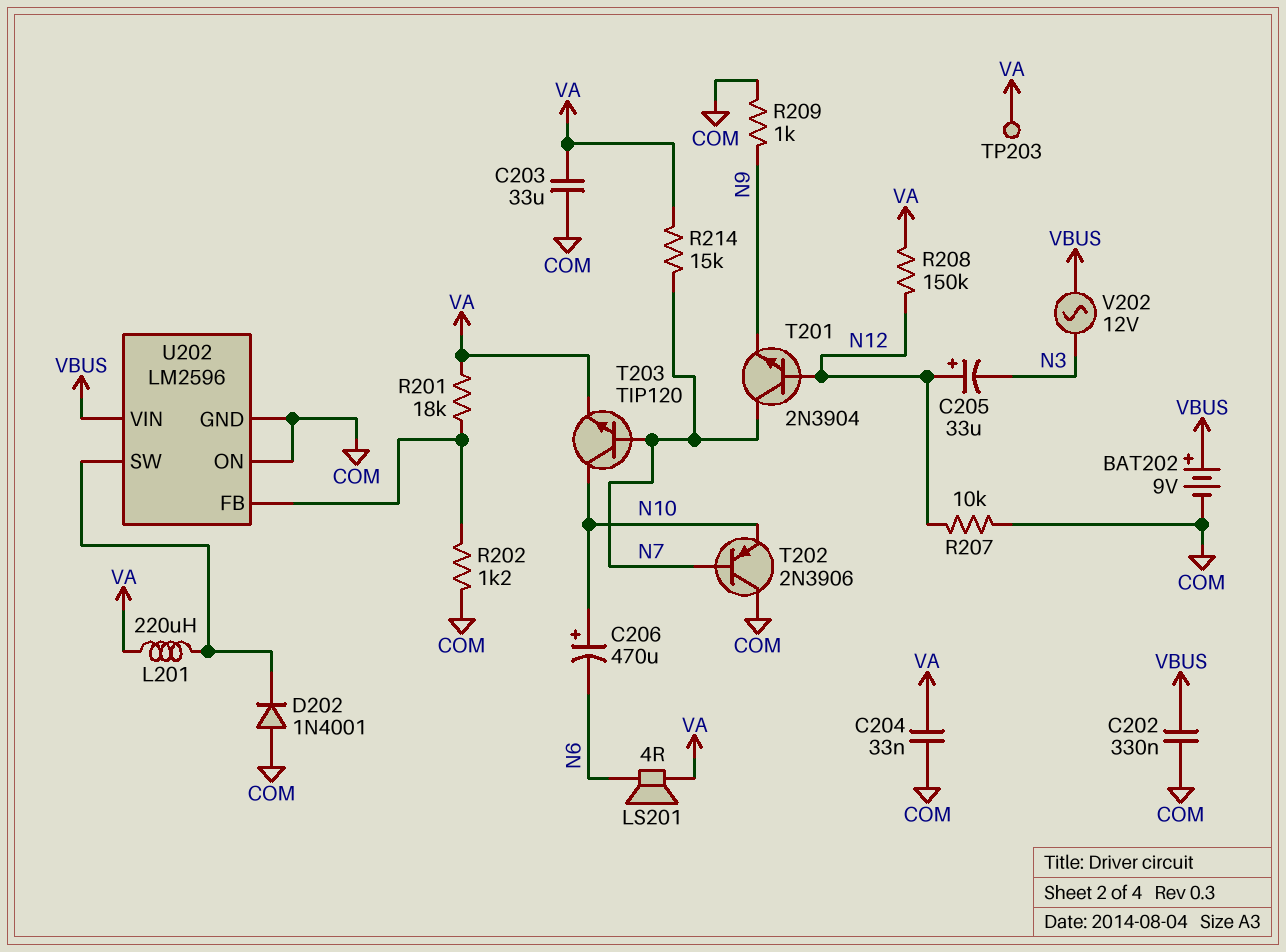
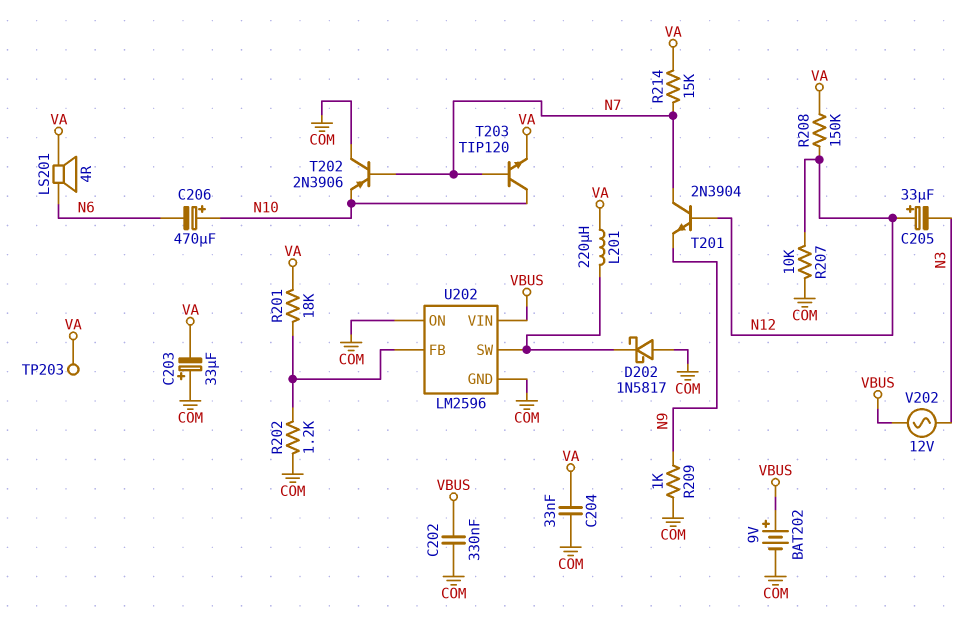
C203: 33uF (COM, VA) -> 33uF (plus COM, minus VA)
D202: diode 1N4001 (A COM, K U202/SW) -> schottky 1N5817 (A COM, K U202/SW)

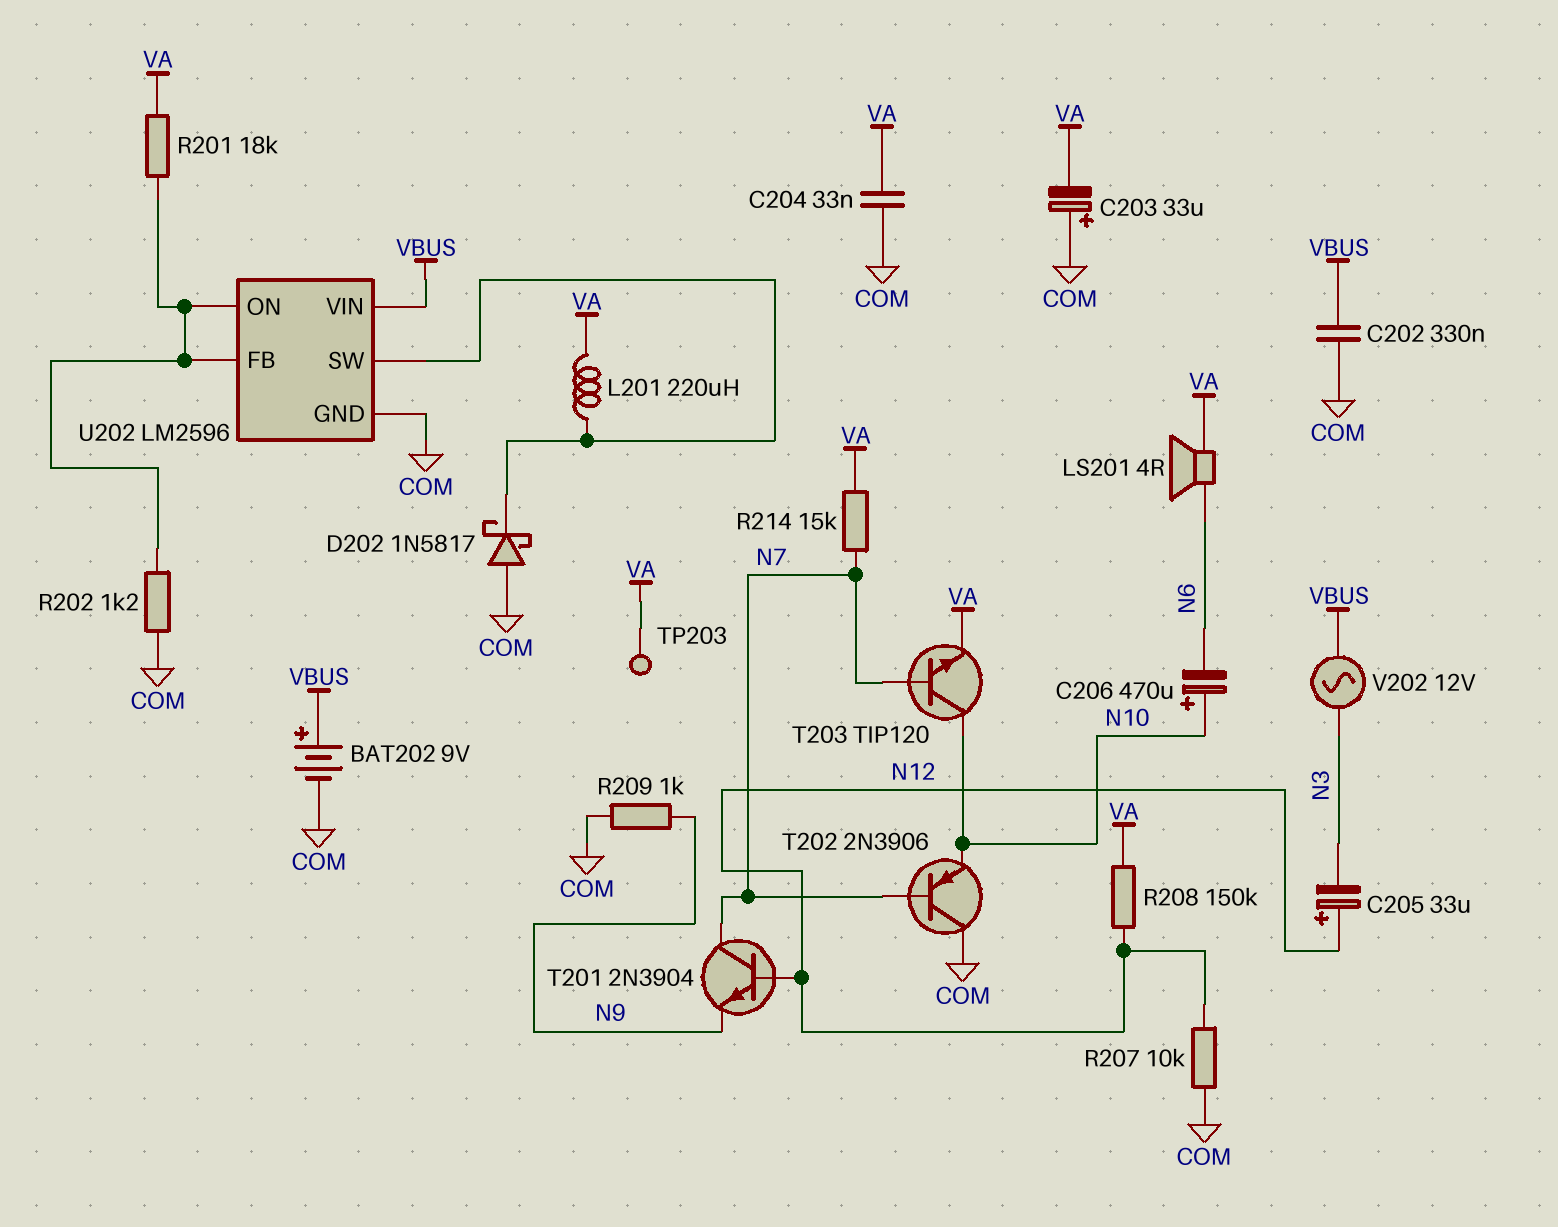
U202 pin ON: COM -> U202/FB

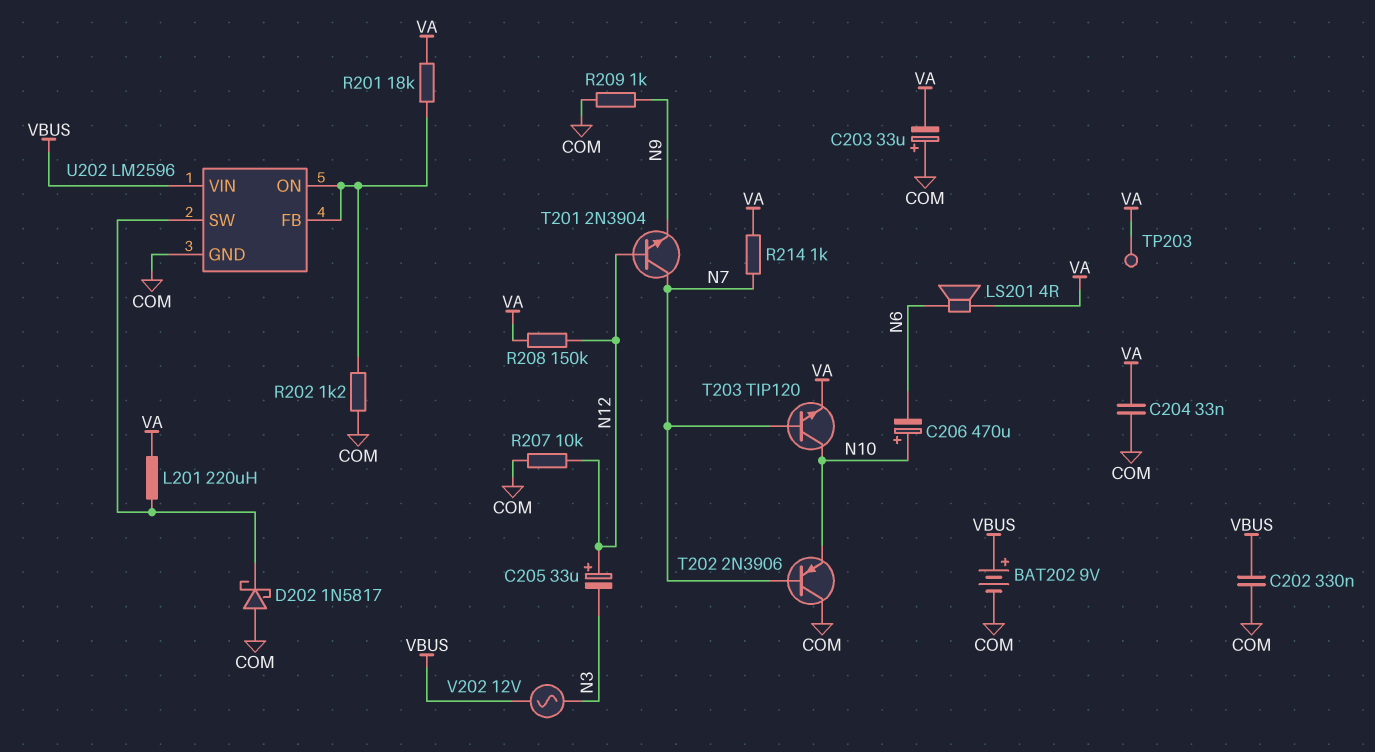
R214: 15k (N7, VA) -> 1k (N7, VA)

